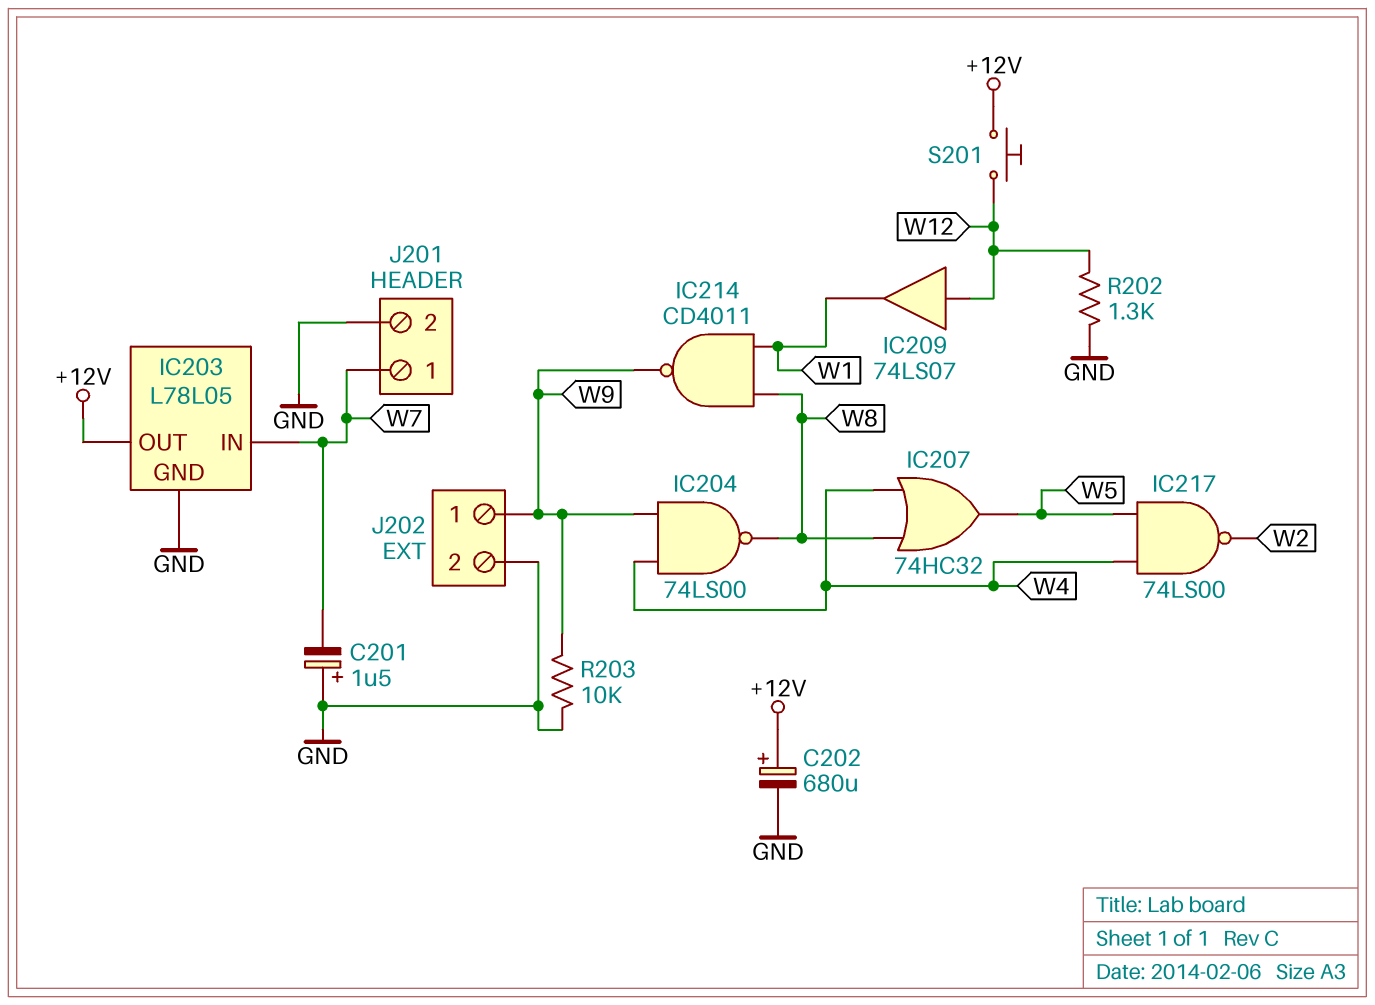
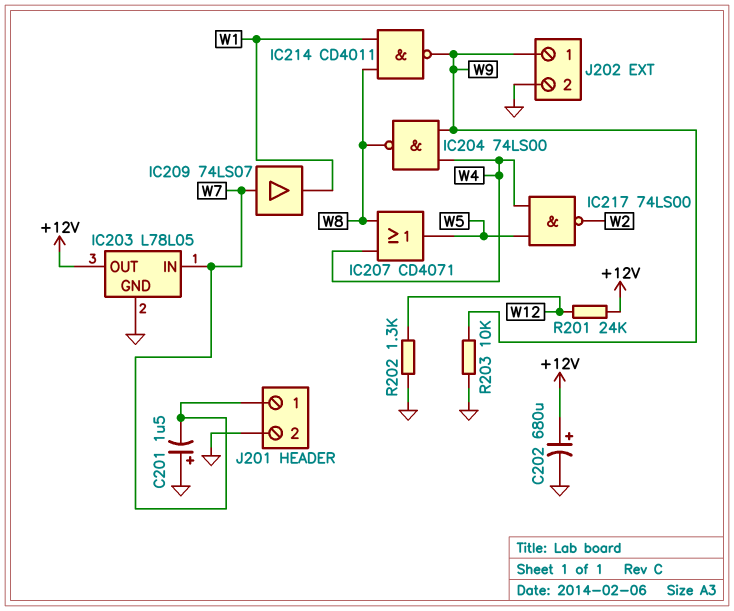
IC207: OR 74HC32 (in W4, in W8, out W5) -> OR CD4071 (in W4, in W8, out W5)
IC209: buffer 74LS07 (in W12, out W1) -> buffer 74LS07 (in W7, out W1)
R201: none -> 24k (+12V, W12)
S201: button (+12V, W12) -> none

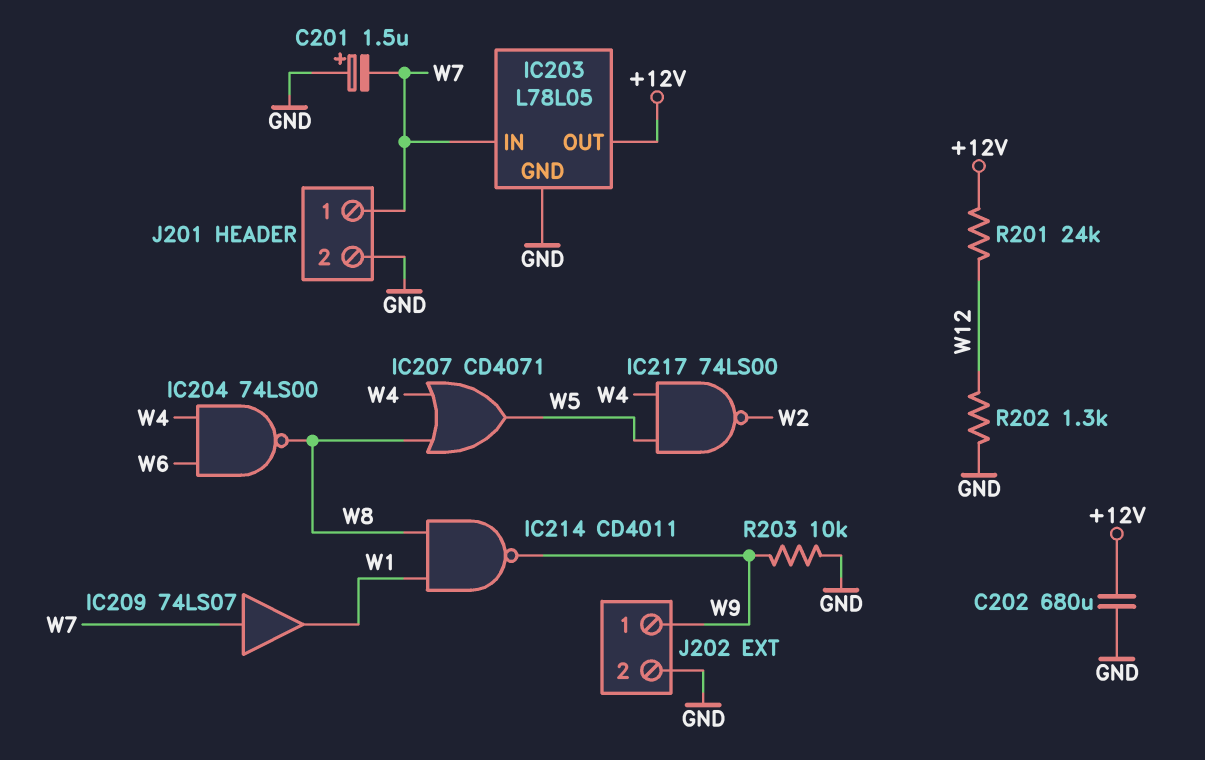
C202: 680uF (plus +12V, minus GND) -> 680uF (+12V, GND)
IC204: NAND 74LS00 (in W4, in W9, out W8) -> NAND 74LS00 (in W4, in W6, out W8)

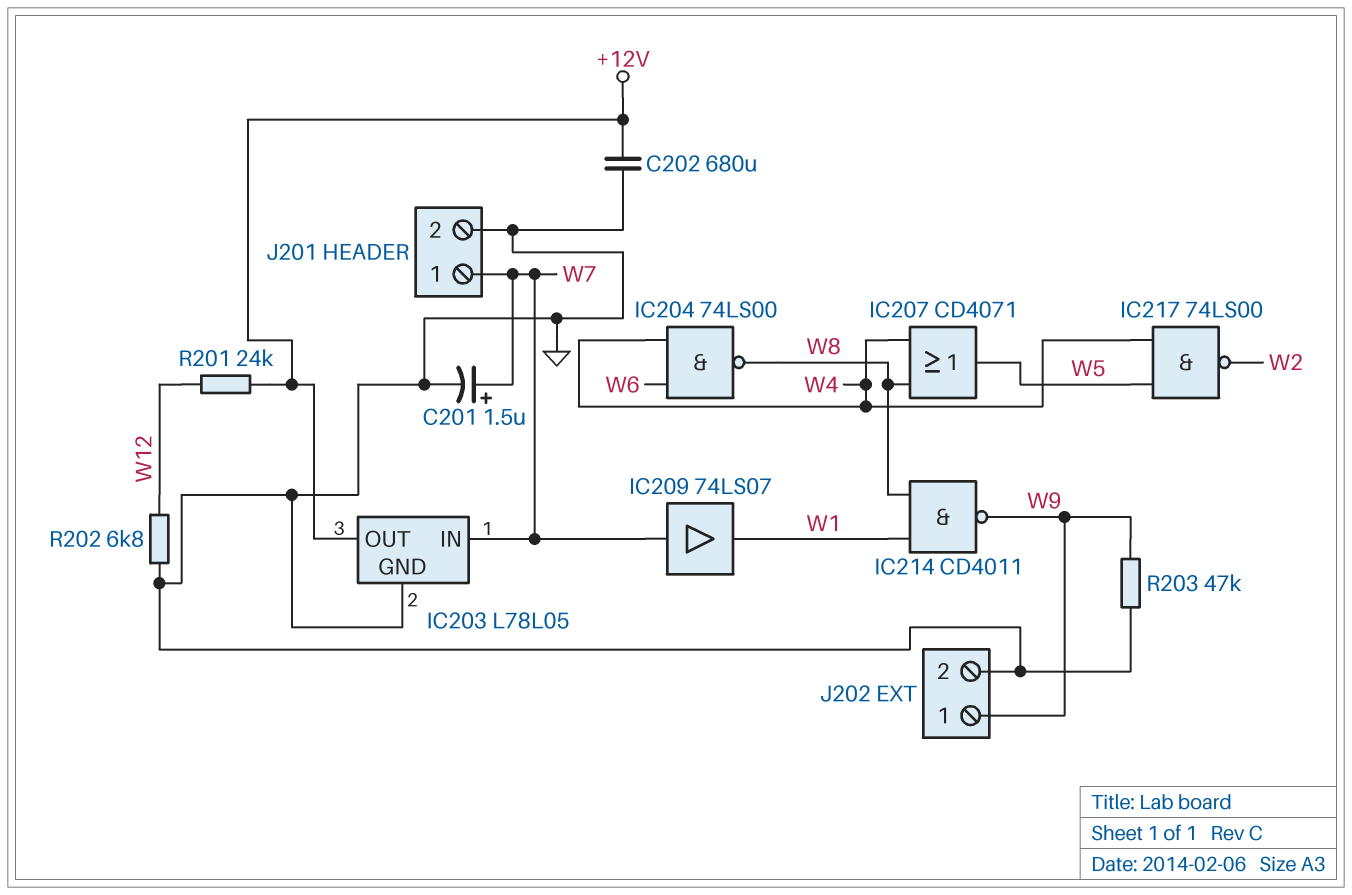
C201: 1.5uF (plus GND, minus W7) -> 1.5uF (plus W7, minus GND)
R202: 1.3k (GND, W12) -> 6.8k (GND, W12)
R203: 10k (GND, W9) -> 47k (GND, W9)

